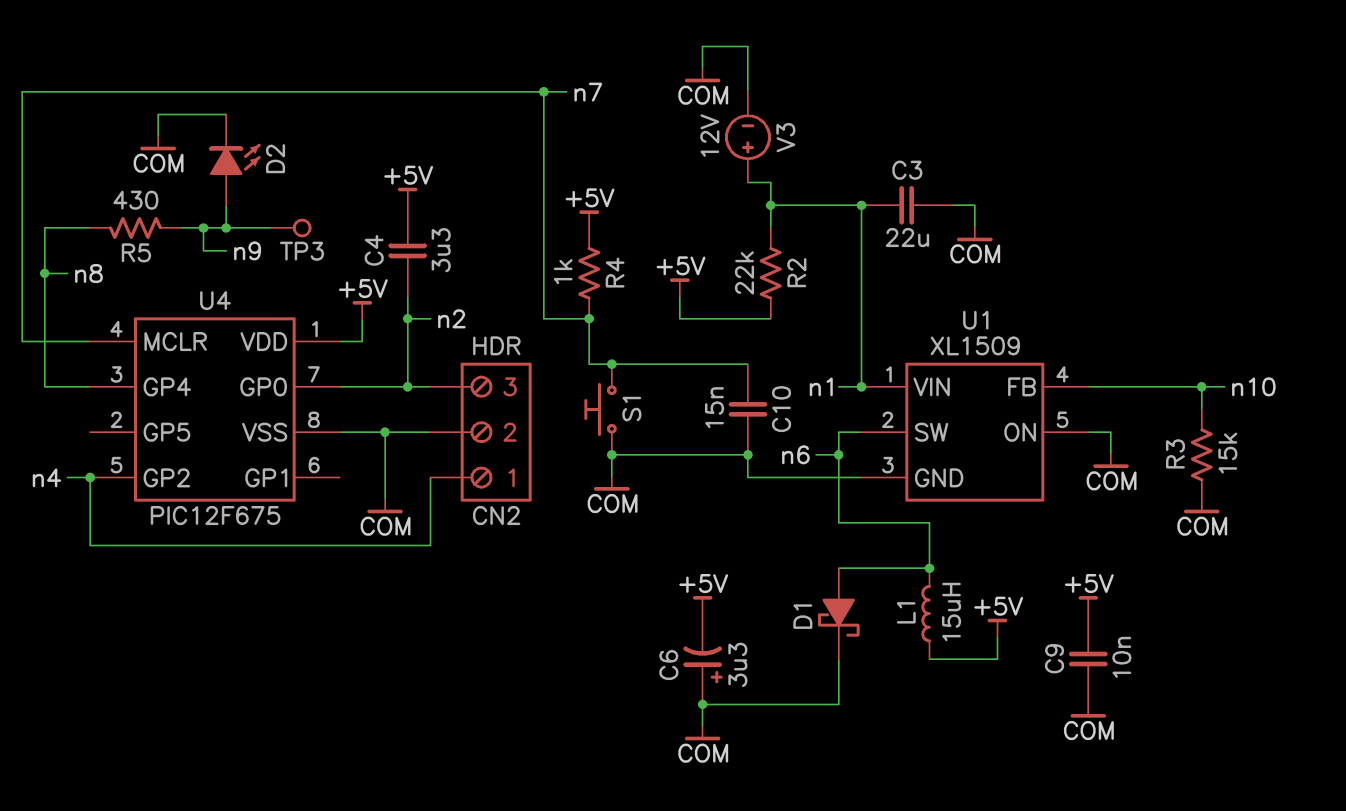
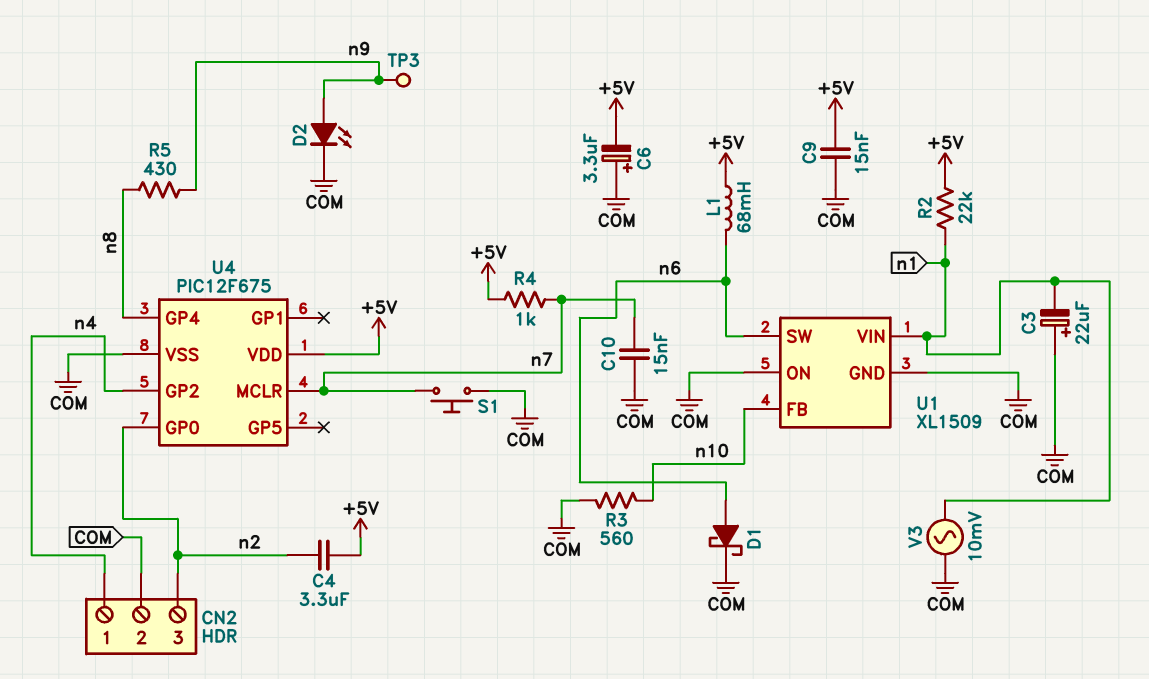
C3: 22uF (COM, n1) -> 22uF (plus COM, minus n1)
C9: 10nF (+5V, COM) -> 15nF (+5V, COM)
L1: 15uH (+5V, n6) -> 68mH (+5V, n6)
R3: 15k (COM, n10) -> 560 (COM, n10)
V3: 12V (plus n1, minus COM) -> AC 10mV (COM, n1)

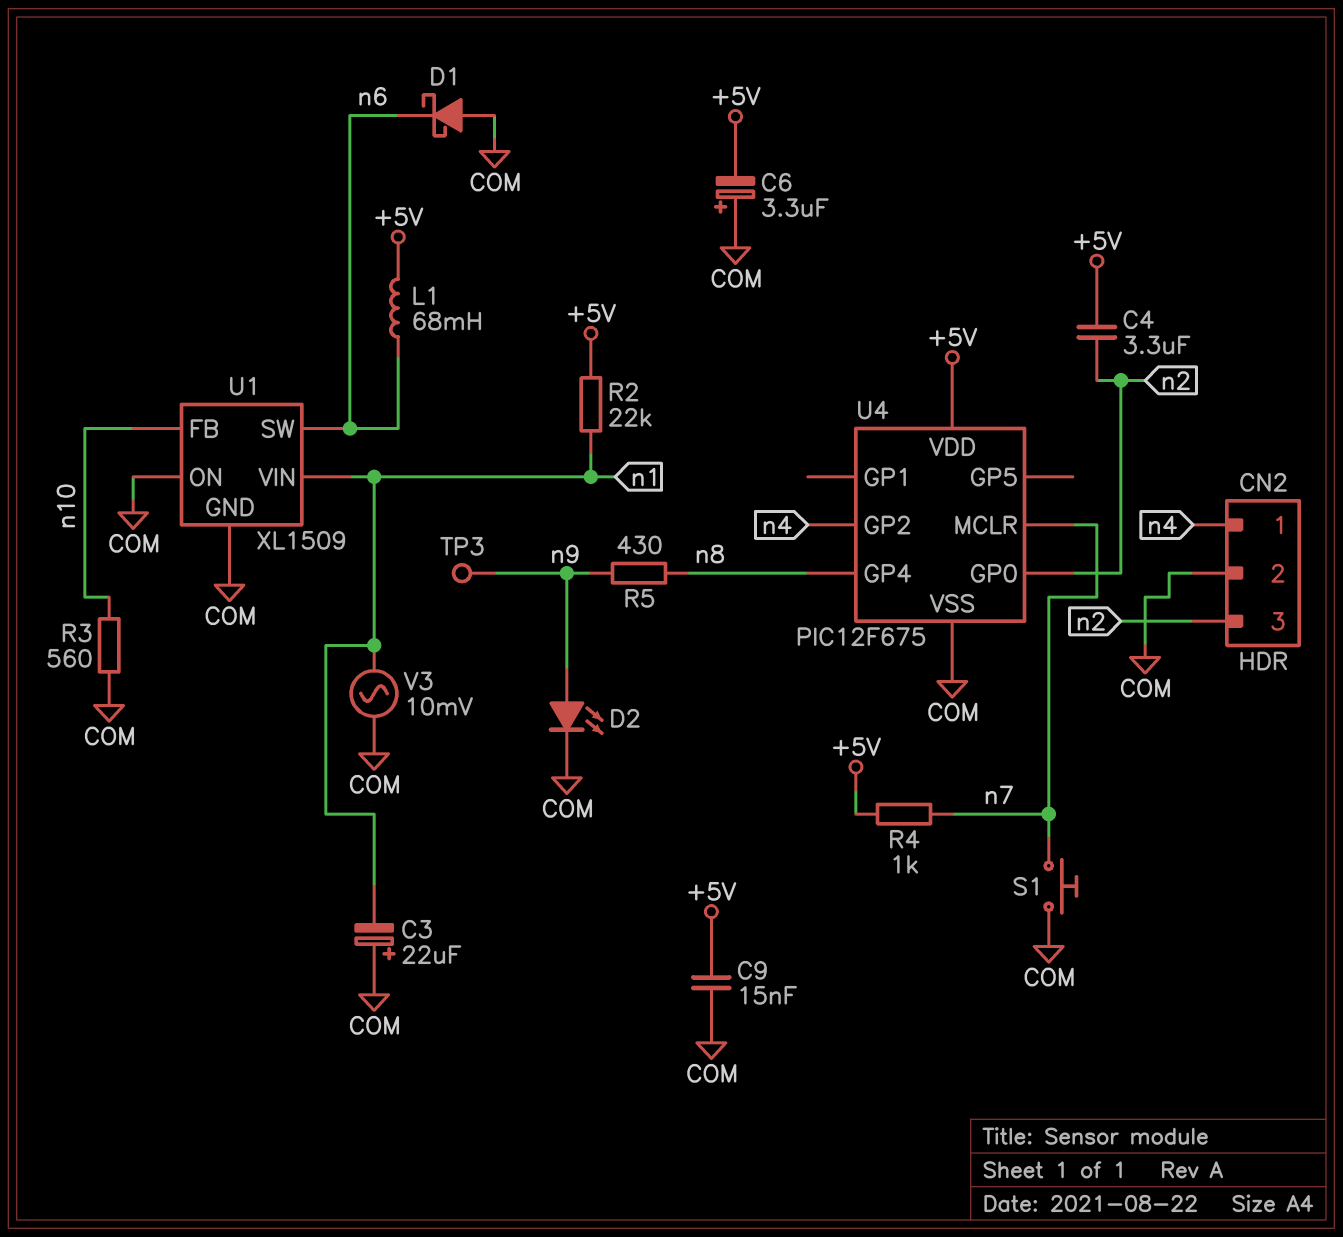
C10: 15nF (COM, n7) -> none
D1: schottky (A n6, K COM) -> schottky (A COM, K n6)

